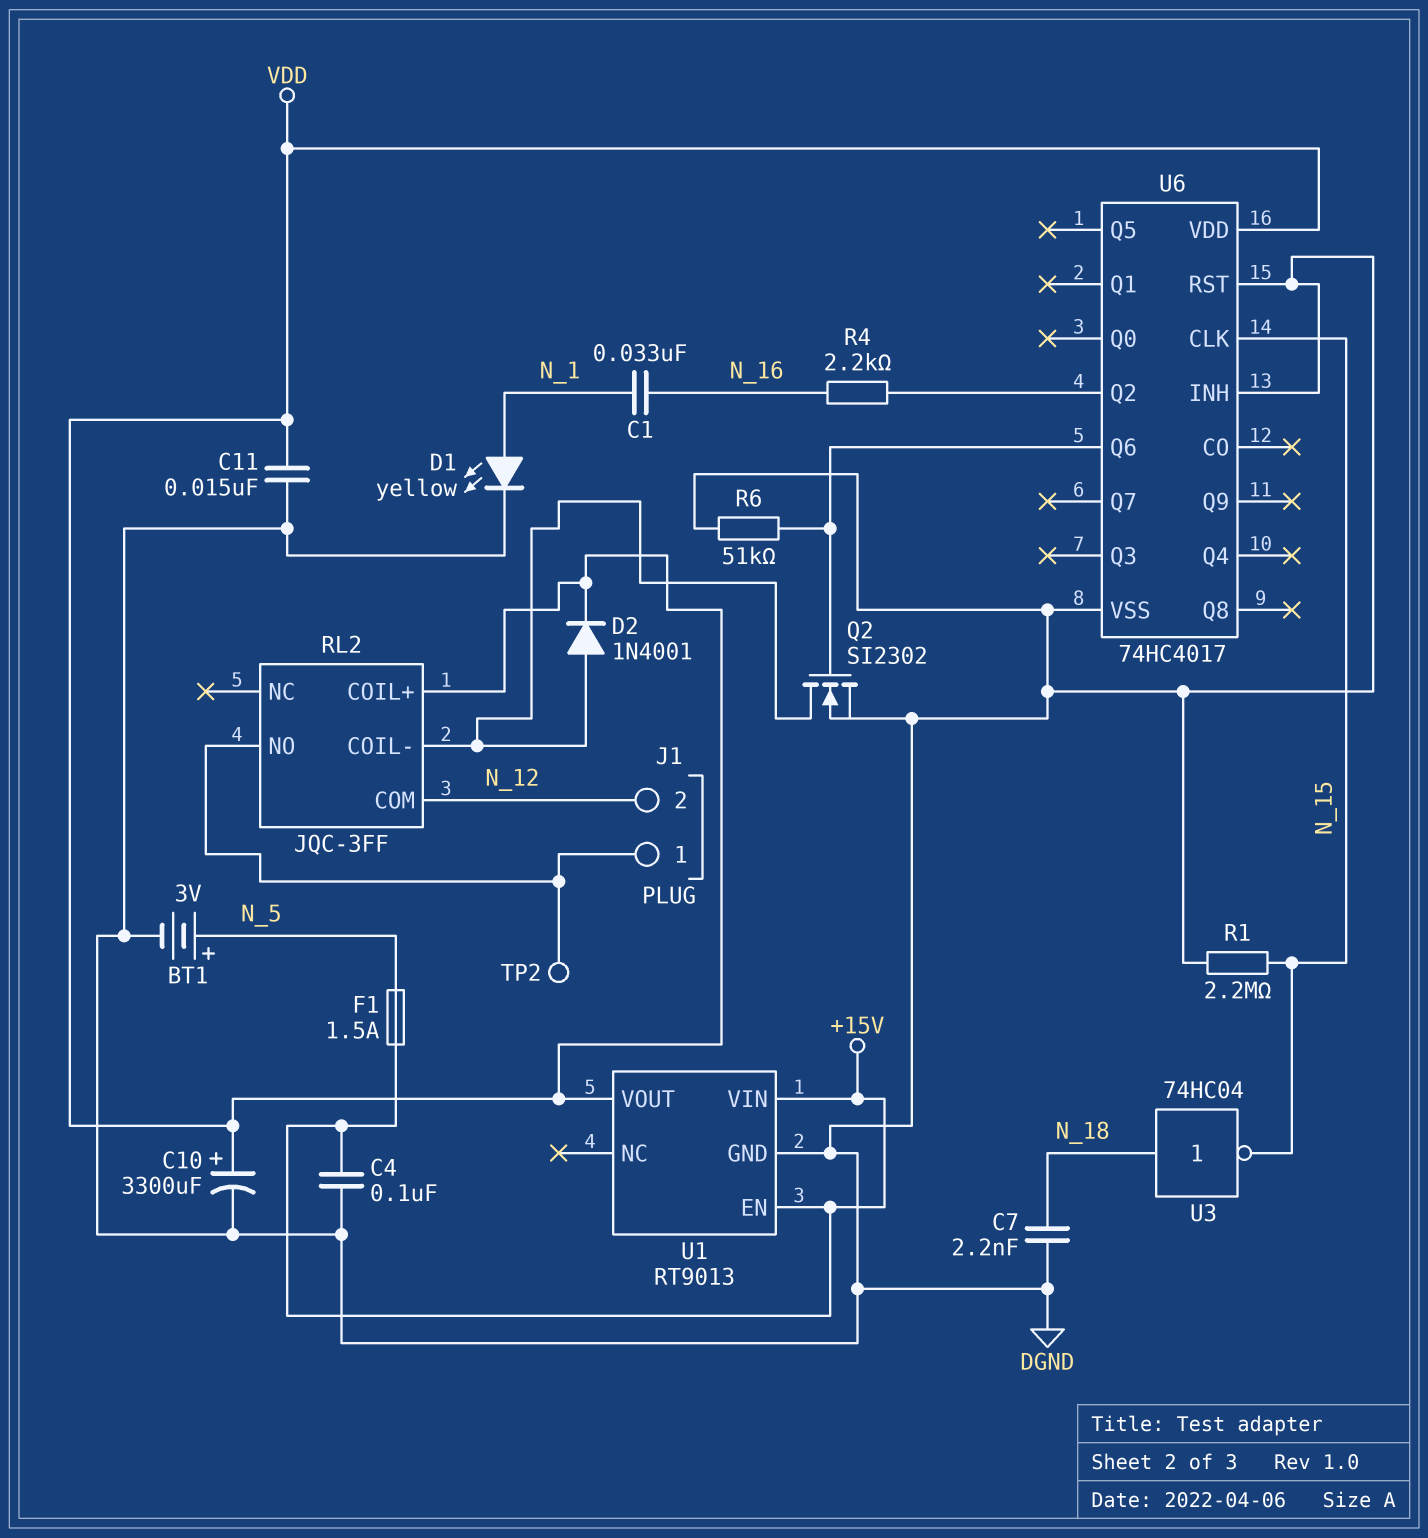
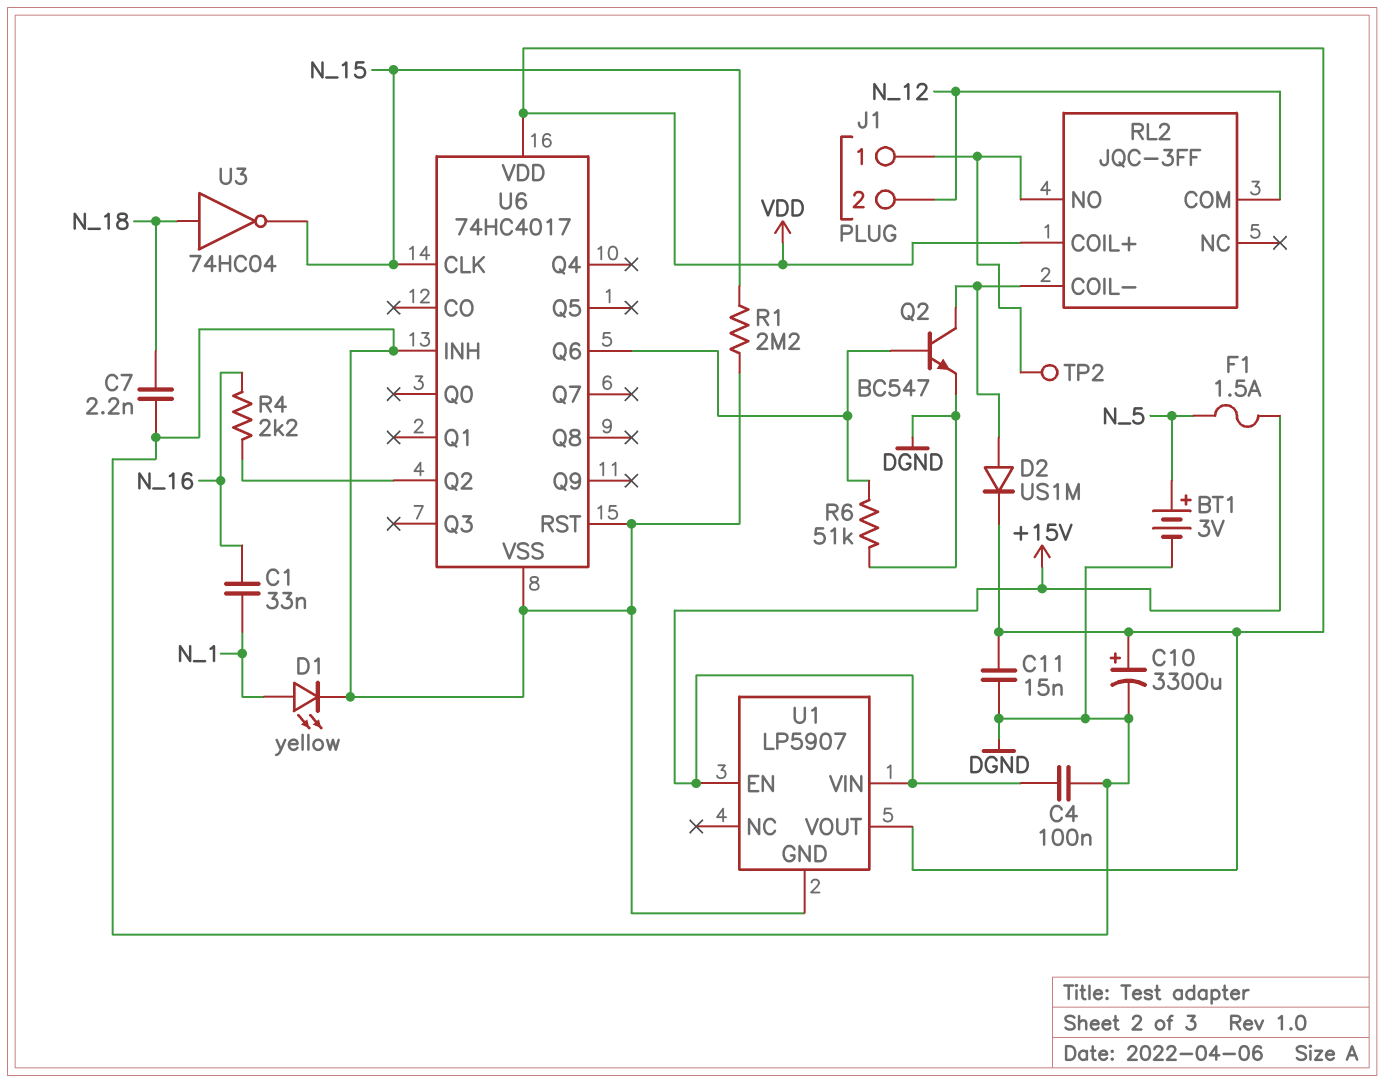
D2: diode 1N4001 (A RL2/COIL-, K VDD) -> diode US1M (A RL2/COIL-, K VDD)
Q2: NMOS SI2302 (G U6/Q6, D RL2/COIL-, S DGND) -> NPN BC547 (B U6/Q6, C RL2/COIL-, E DGND)
U1: RT9013 -> LP5907

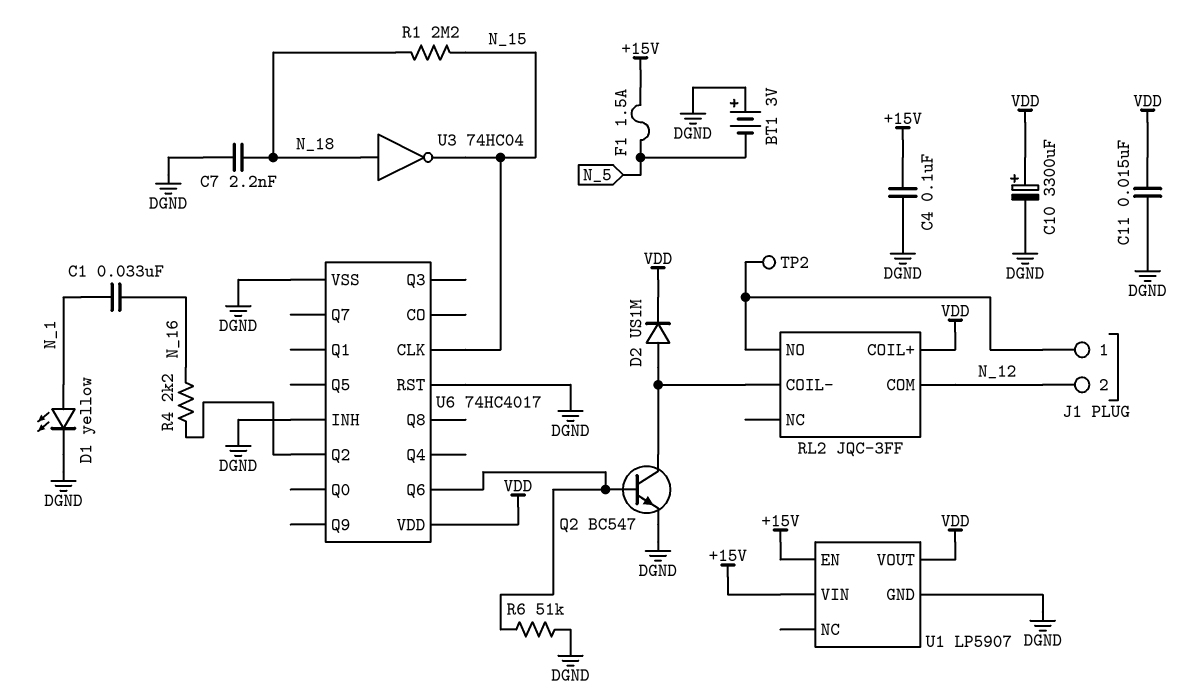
BT1: 3V (plus N_5, minus DGND) -> 3V (plus DGND, minus N_5)
R1: 2.2M (DGND, N_15) -> 2.2M (N_15, N_18)

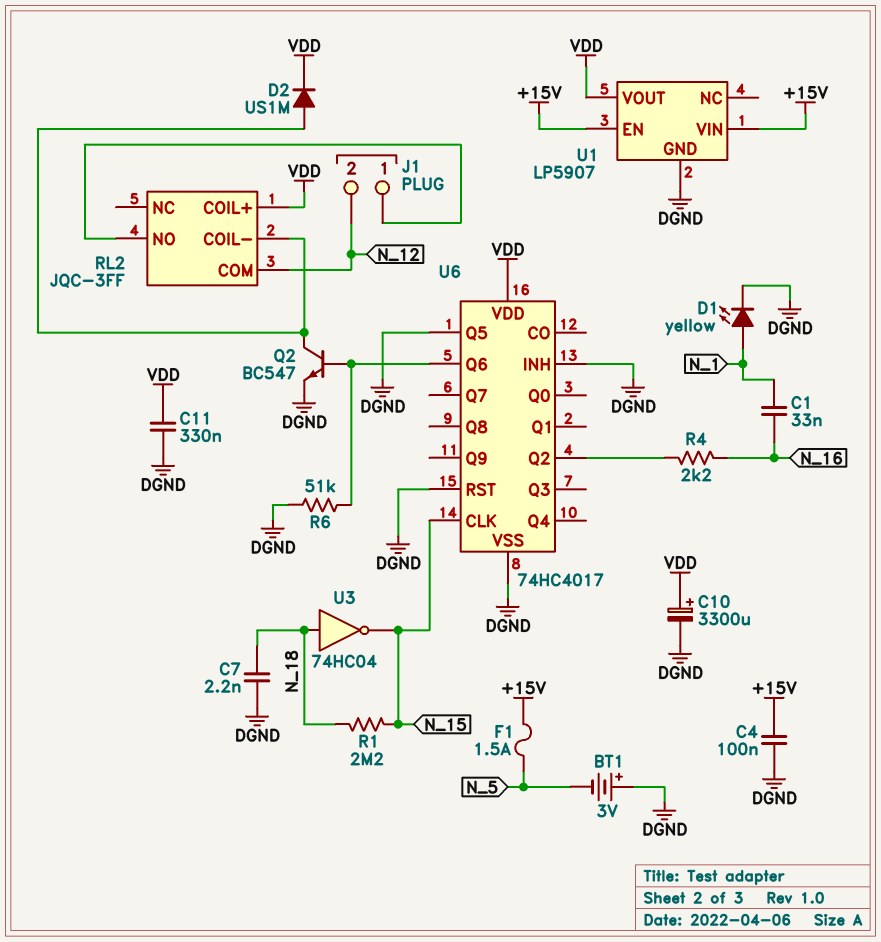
C11: 15nF (DGND, VDD) -> 330nF (DGND, VDD)
TP2: test point (J1/1) -> none
U6 pin Q5: none -> DGND

